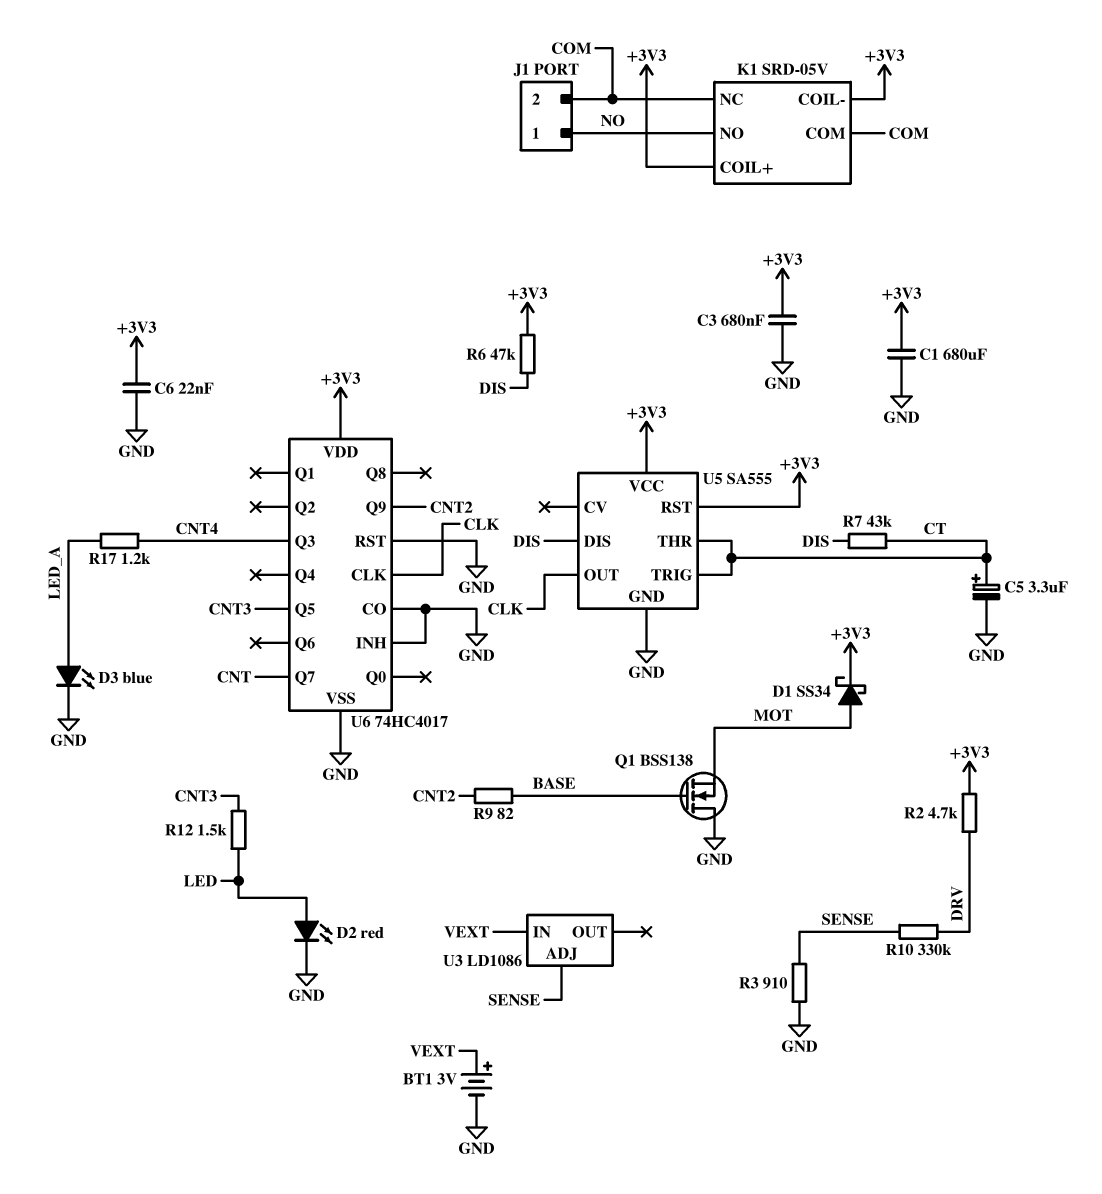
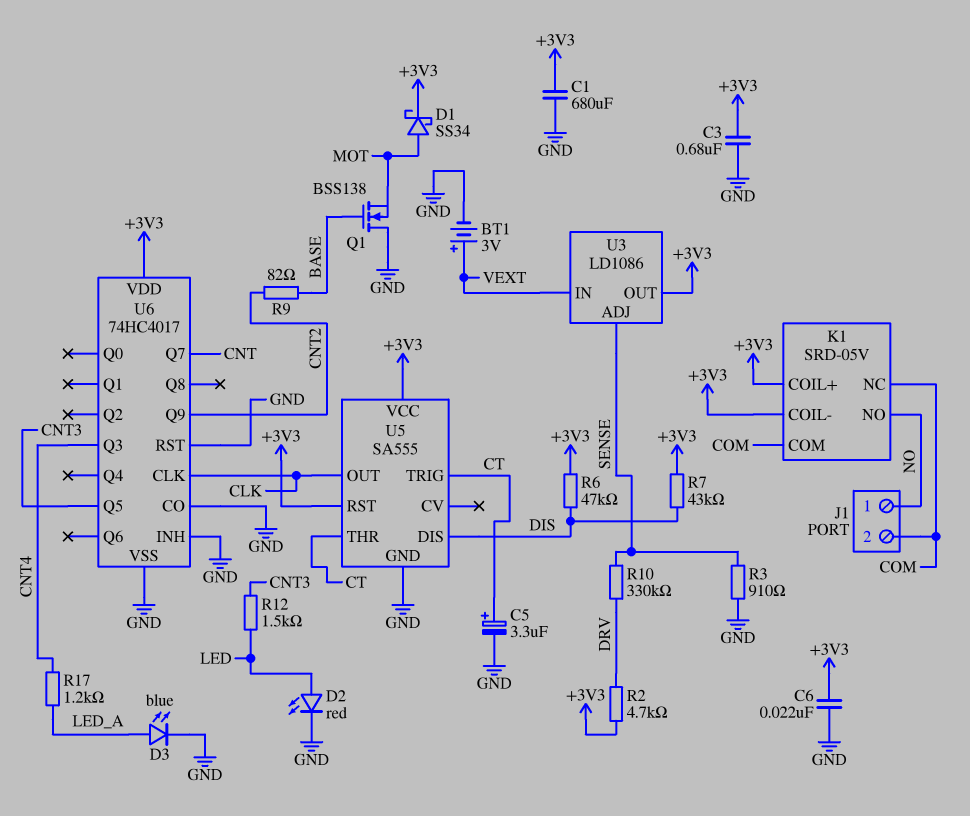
R7: 43k (CT, DIS) -> 43k (+3V3, DIS)
U3 pin OUT: none -> +3V3

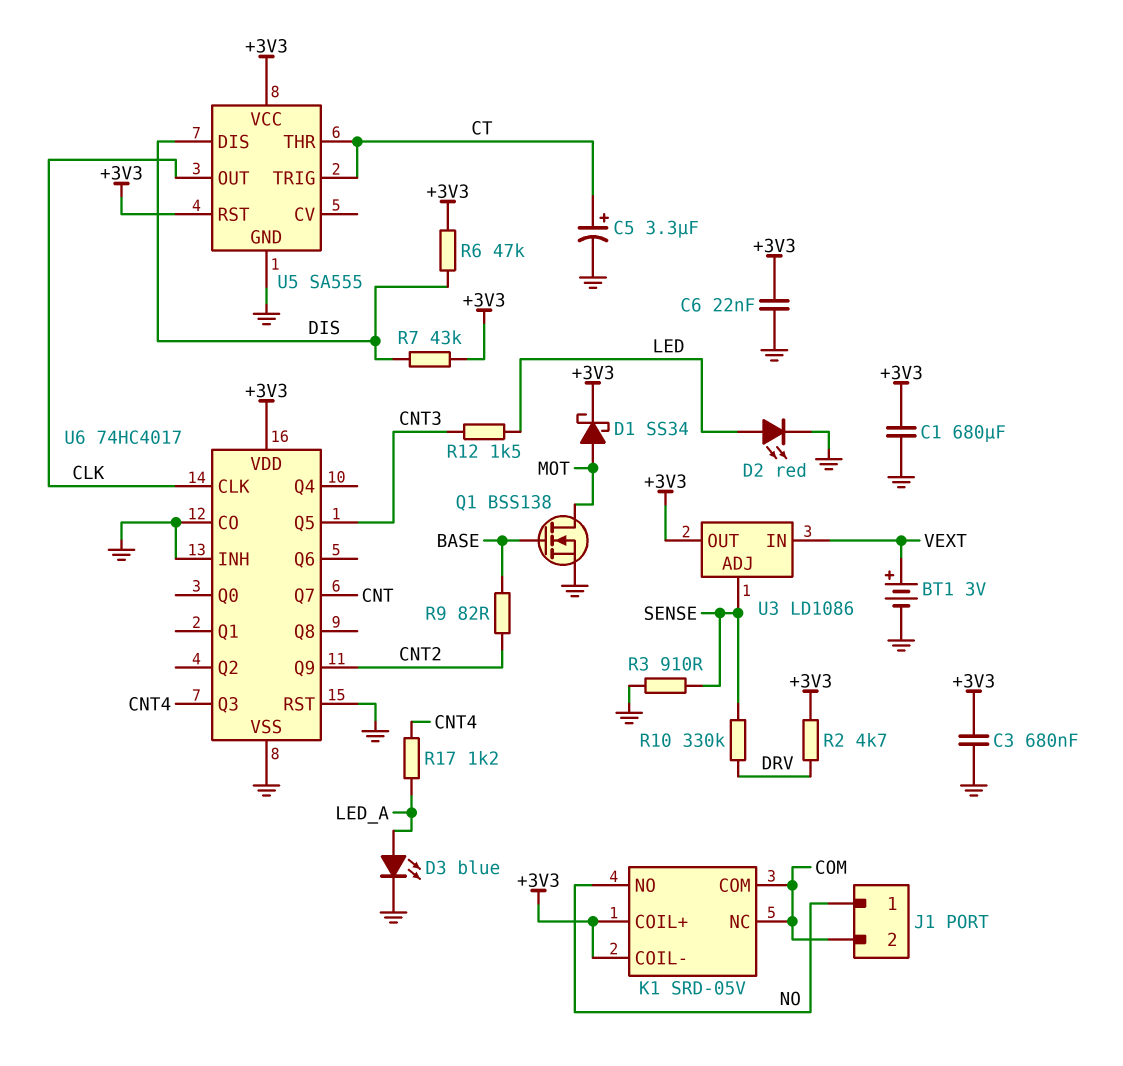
Q1: NMOS BSS138 (G BASE, D GND, S MOT) -> NMOS BSS138 (G BASE, D MOT, S GND)

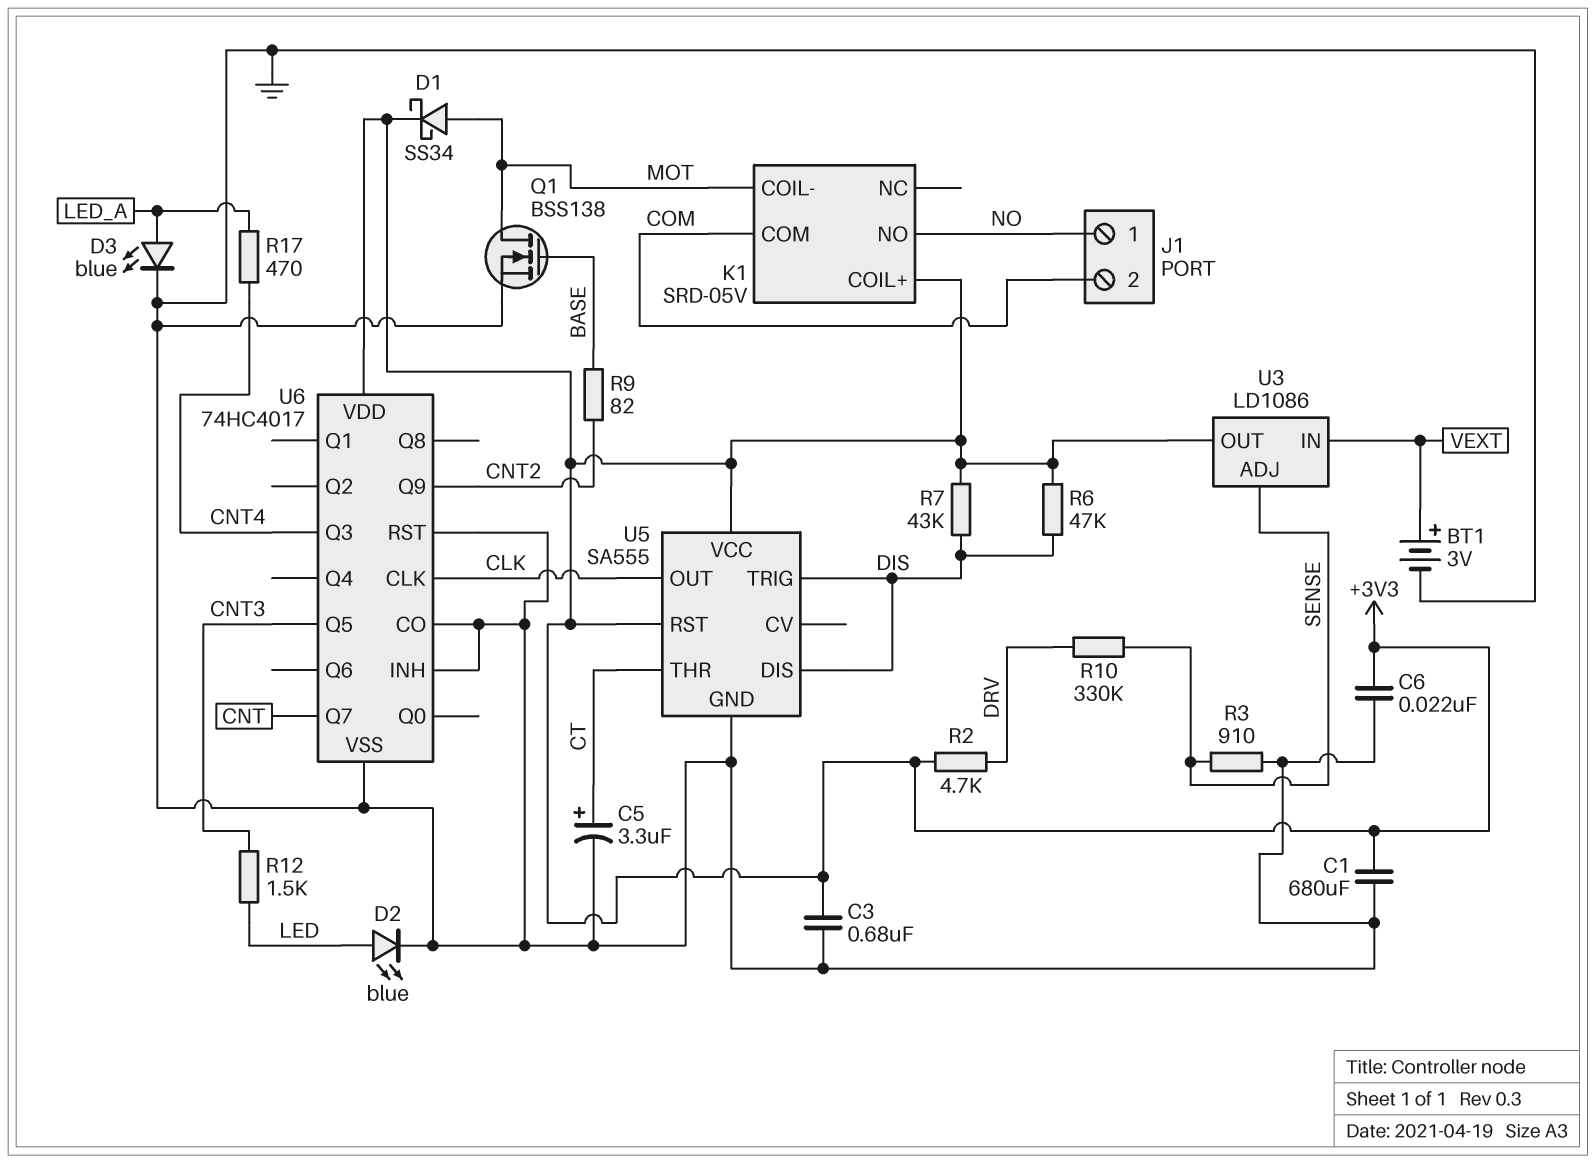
D2: LED red (A LED, K GND) -> LED blue (A LED, K GND)
K1 pin COIL-: +3V3 -> MOT
K1 pin NC: COM -> none
R17: 1.2k (CNT4, LED_A) -> 470 (CNT4, LED_A)
U5 pin TRIG: CT -> DIS

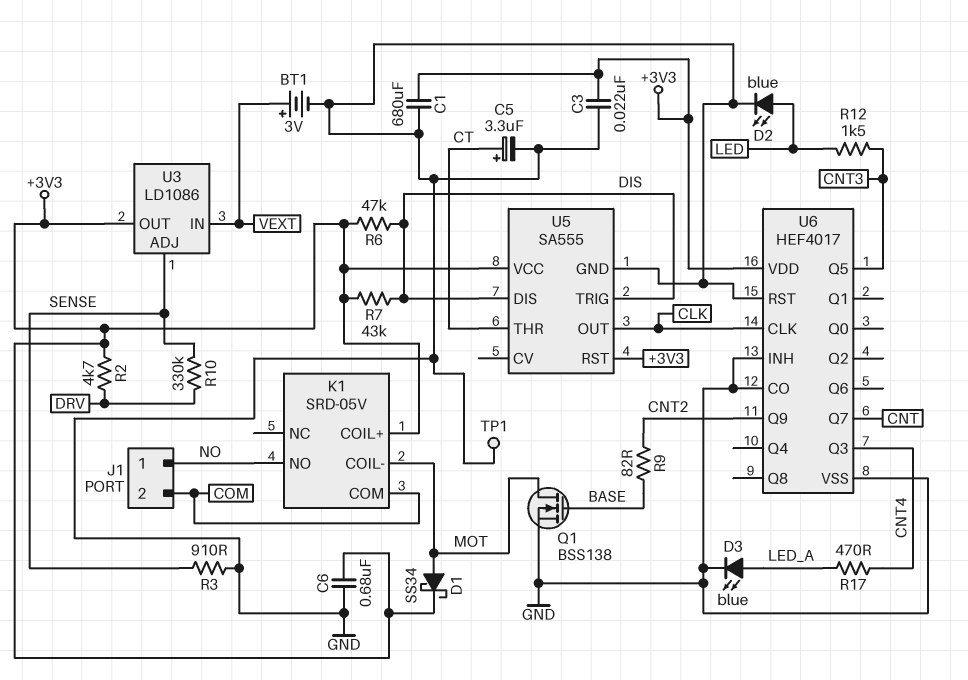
C3: 680nF (+3V3, GND) -> 22nF (+3V3, GND)
C6: 22nF (+3V3, GND) -> 680nF (+3V3, GND)
TP1: none -> test point (GND)
U6: 74HC4017 -> HEF4017

